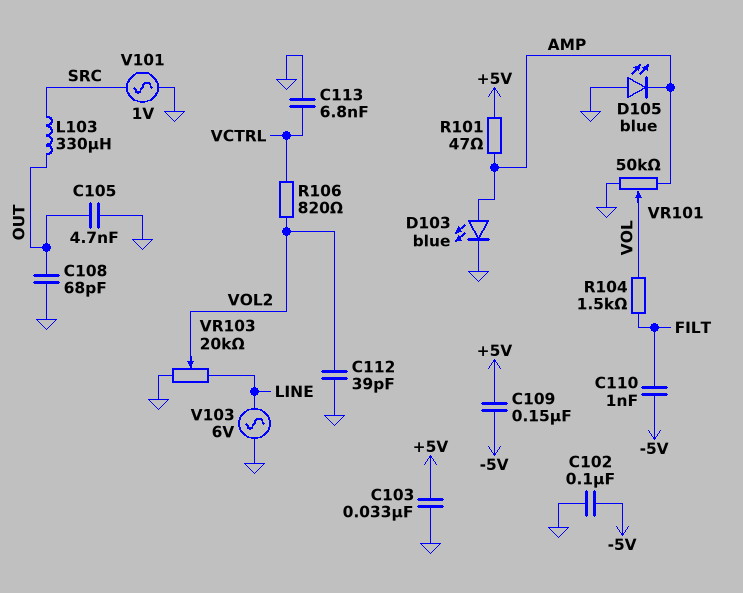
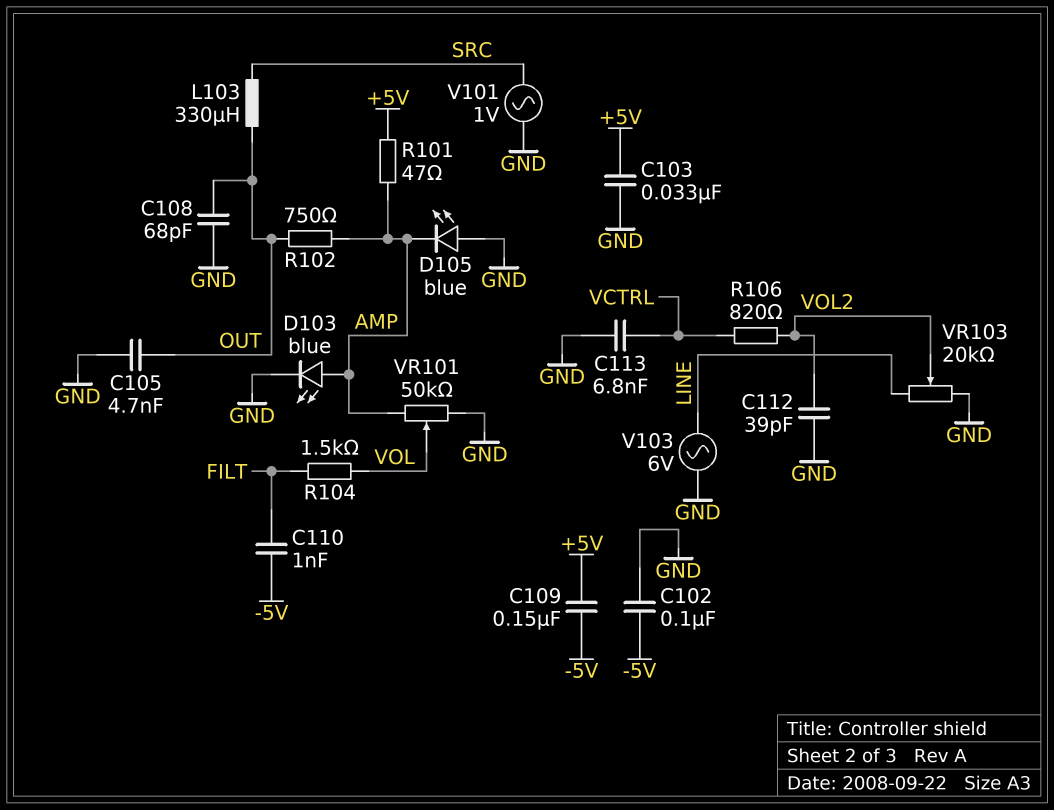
R102: none -> 750 (AMP, OUT)

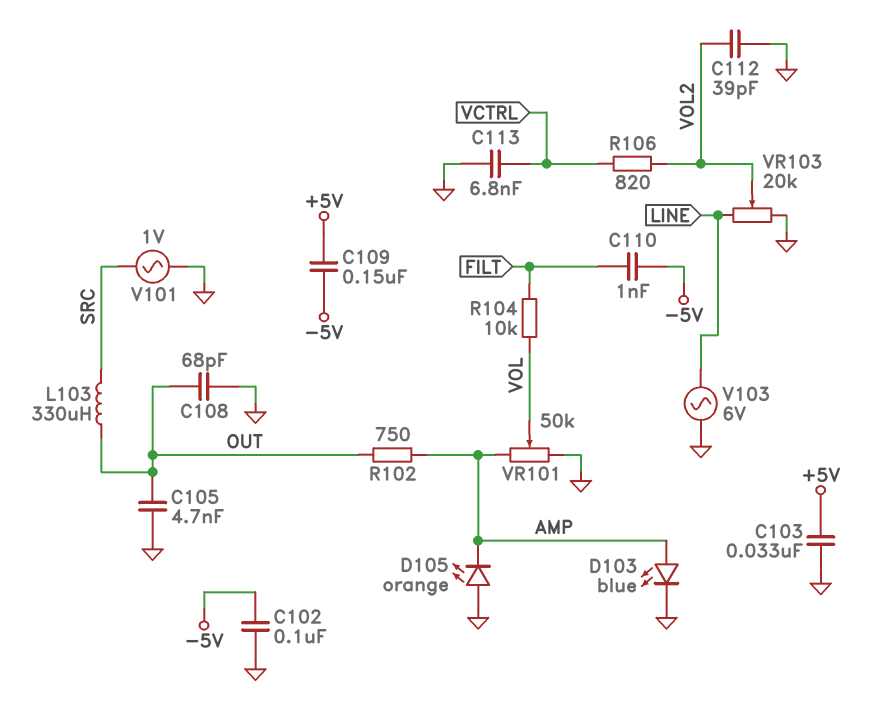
D105: LED blue (A GND, K AMP) -> LED orange (A GND, K AMP)
R101: 47 (+5V, AMP) -> none
R104: 1.5k (FILT, VOL) -> 10k (FILT, VOL)

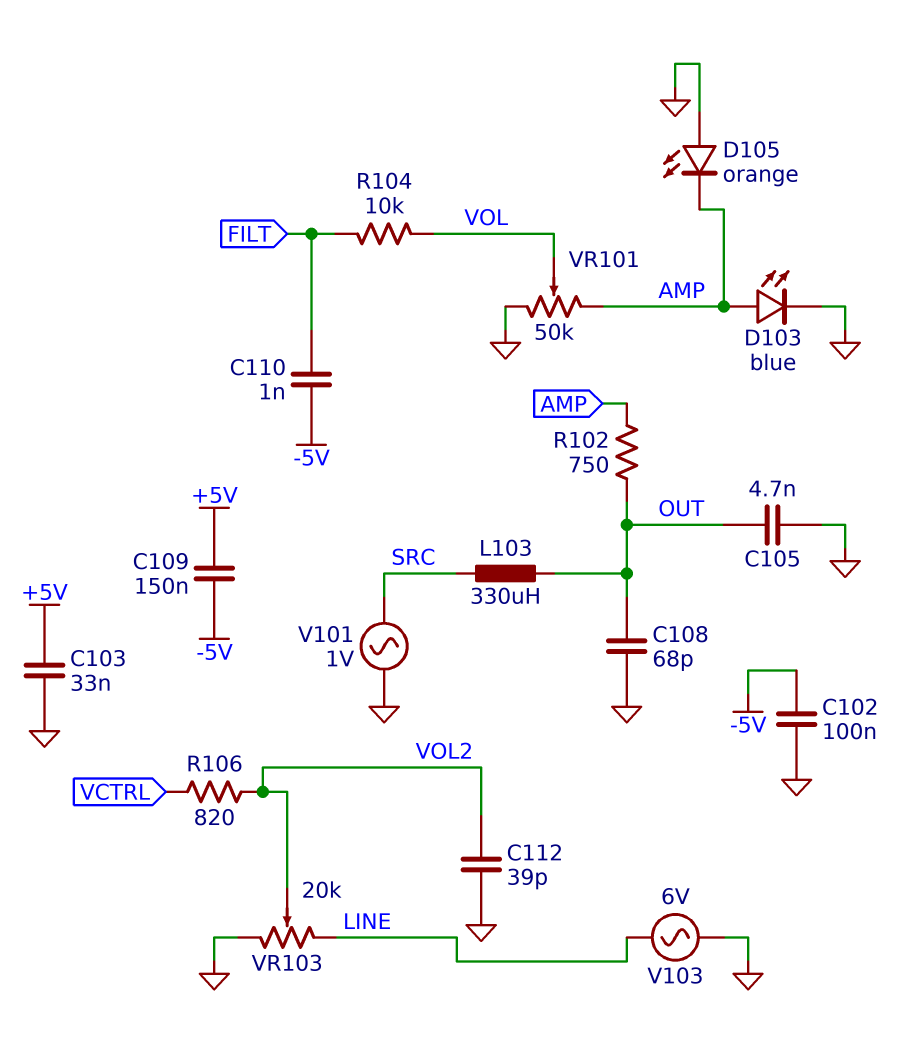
C113: 6.8nF (GND, VCTRL) -> none

